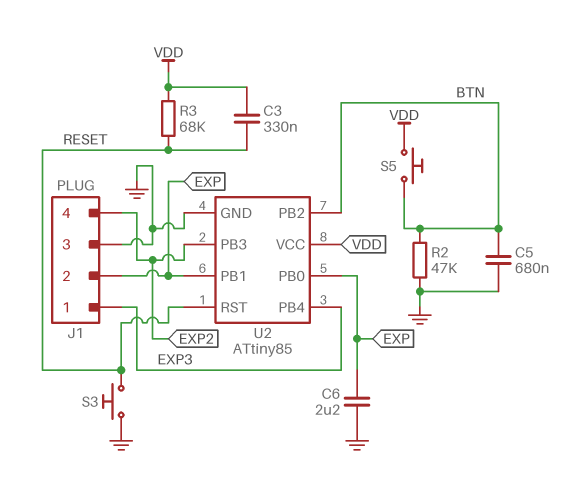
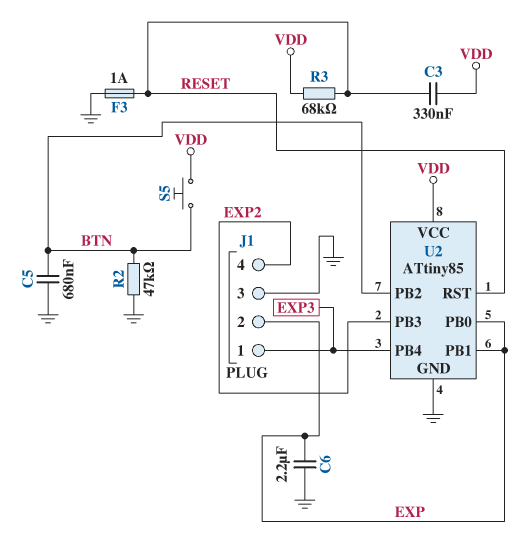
F3: none -> 1A (GND, RESET)
S3: button (GND, RESET) -> none

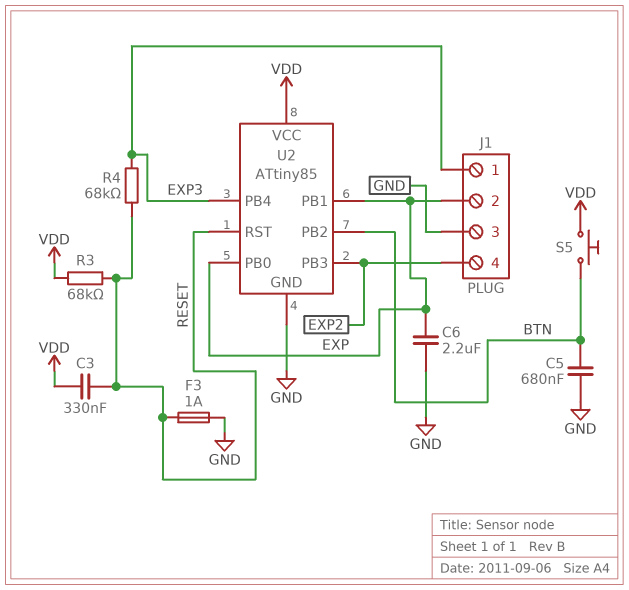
R2: 47k (BTN, GND) -> none
R4: none -> 68k (EXP3, RESET)

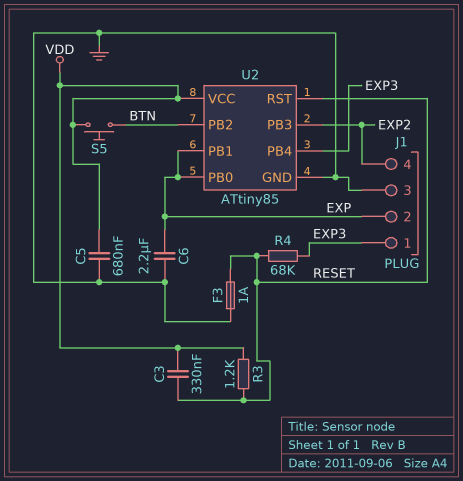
C5: 680nF (BTN, GND) -> 680nF (GND, VDD)
R3: 68k (RESET, VDD) -> 1.2k (RESET, VDD)

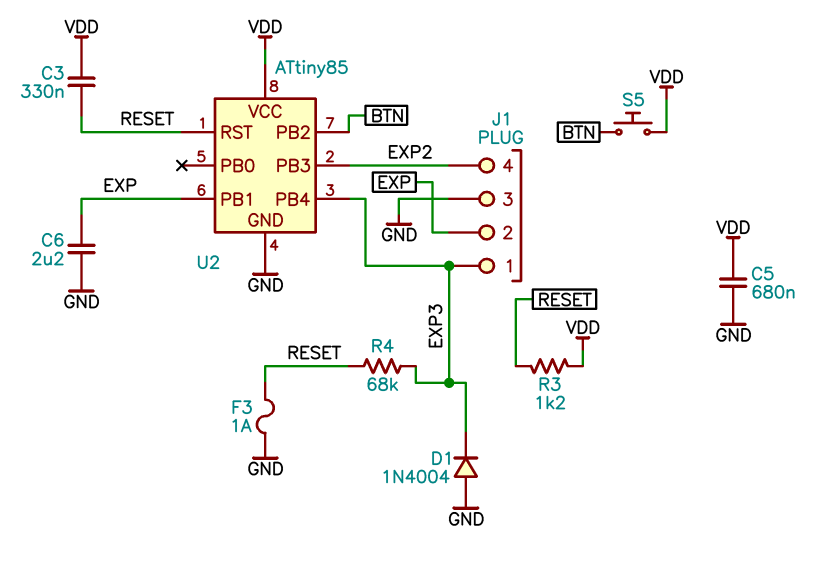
D1: none -> diode 1N4004 (A GND, K EXP3)
U2 pin PB0: EXP -> none

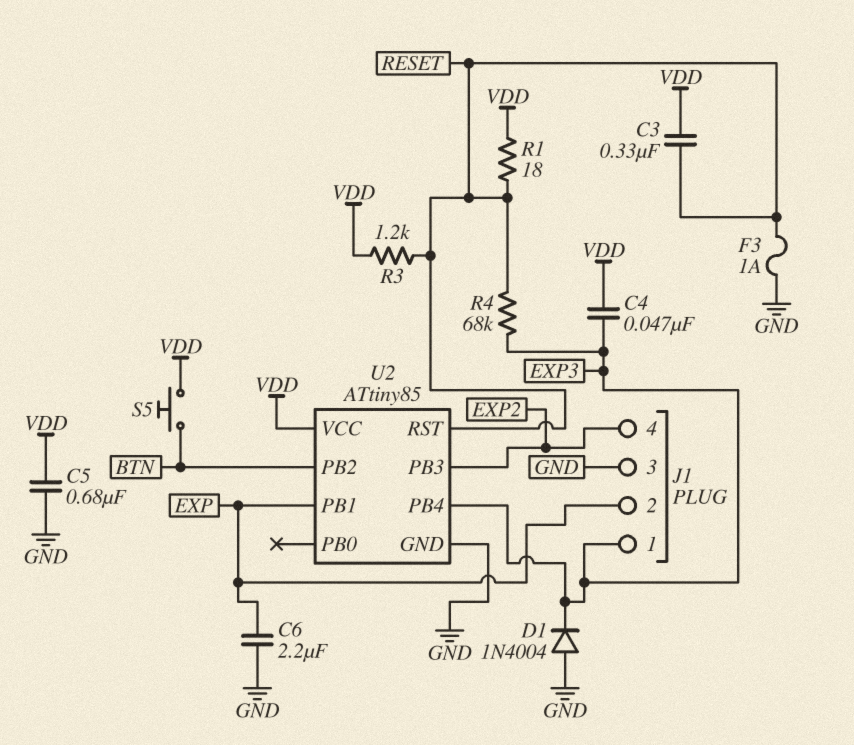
C4: none -> 47nF (EXP3, VDD)
R1: none -> 18 (RESET, VDD)

